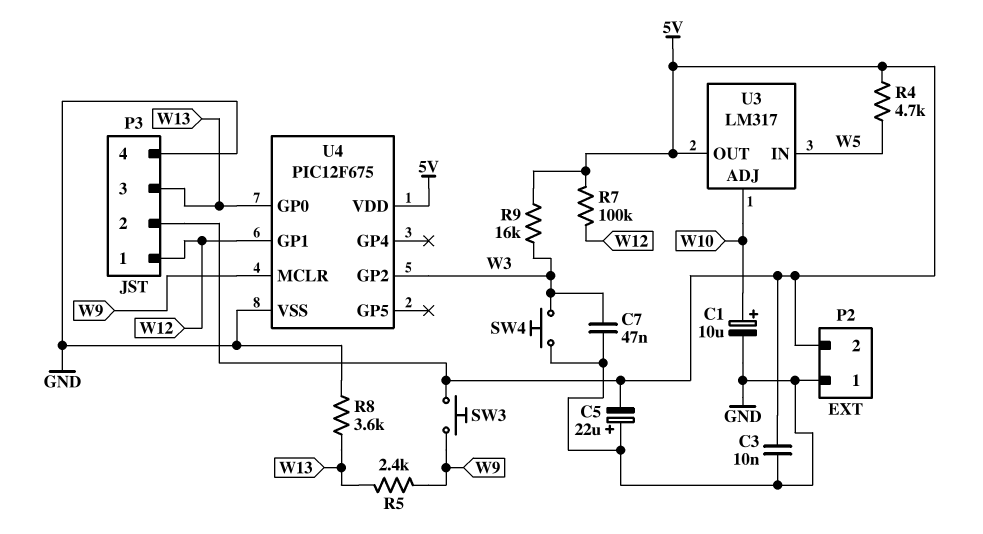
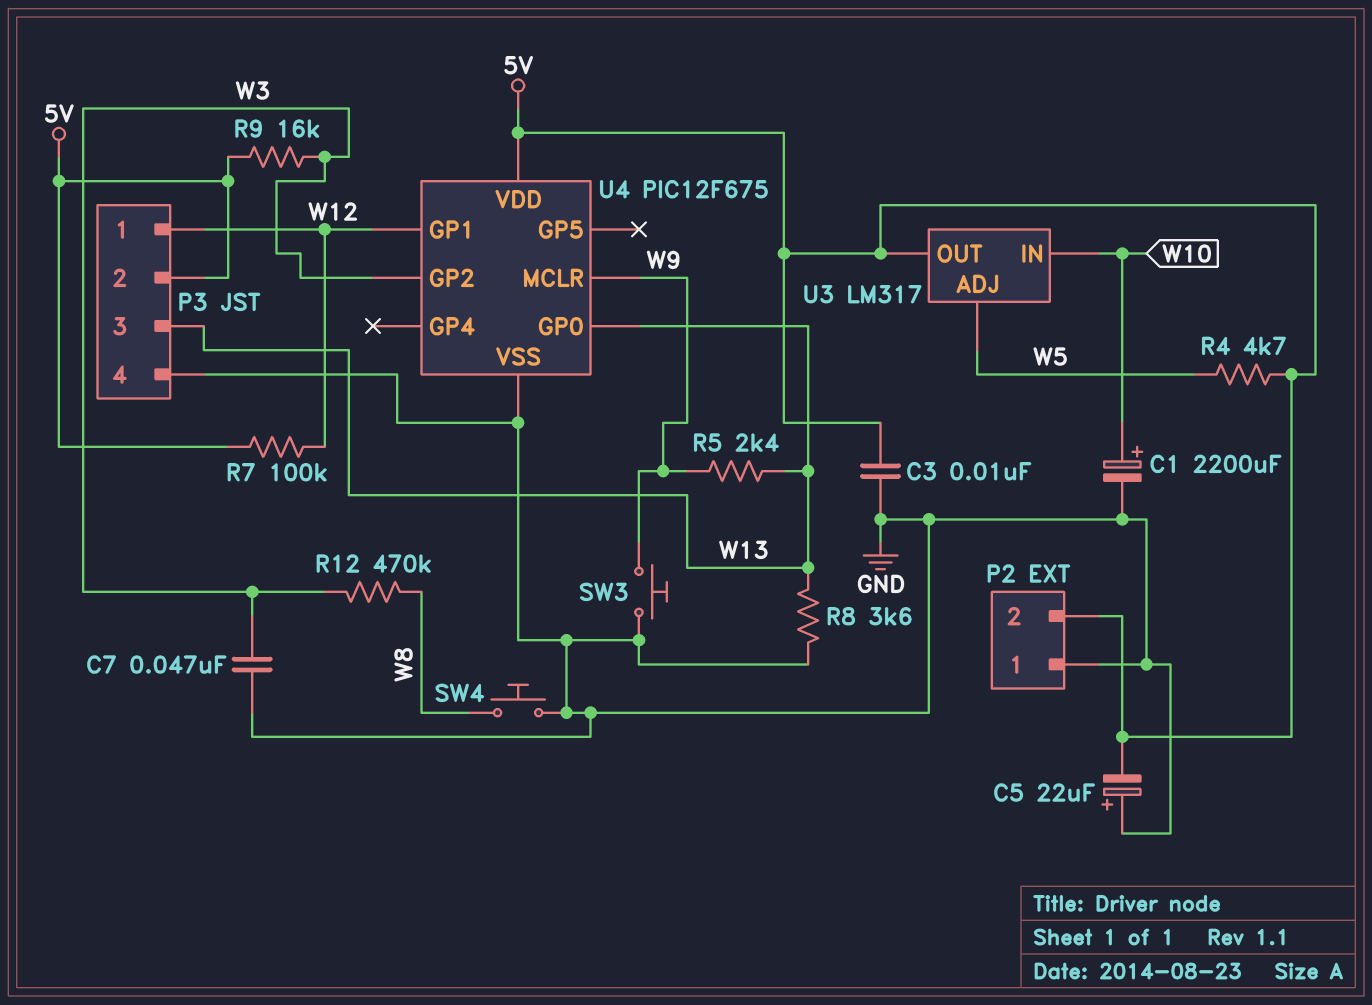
C1: 10uF (plus W10, minus GND) -> 2200uF (plus W10, minus GND)
R12: none -> 470k (W3, W8)
SW3: button (5V, W9) -> button (GND, W9)
SW4: button (GND, W3) -> button (GND, W8)
U3 pin ADJ: W10 -> W5
U3 pin IN: W5 -> W10

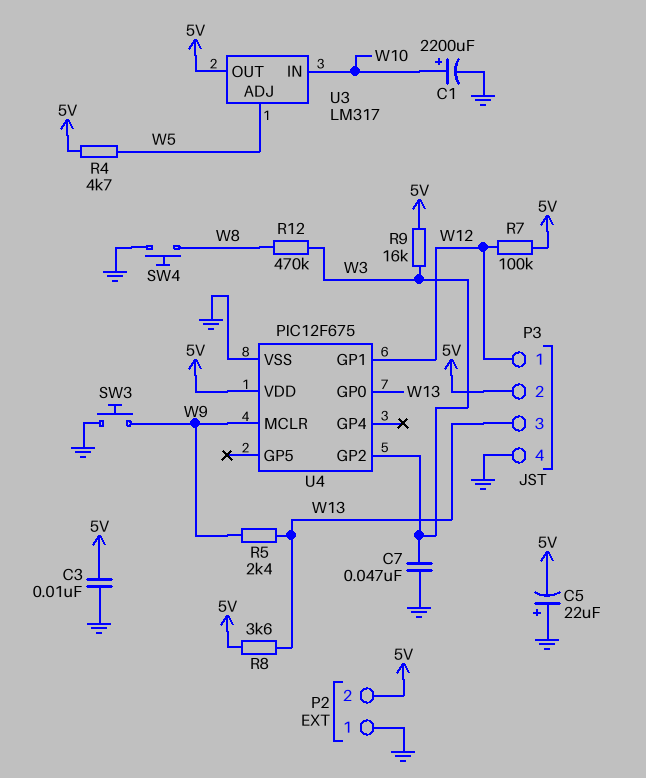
R8: 3.6k (GND, W13) -> 3.6k (5V, W13)

